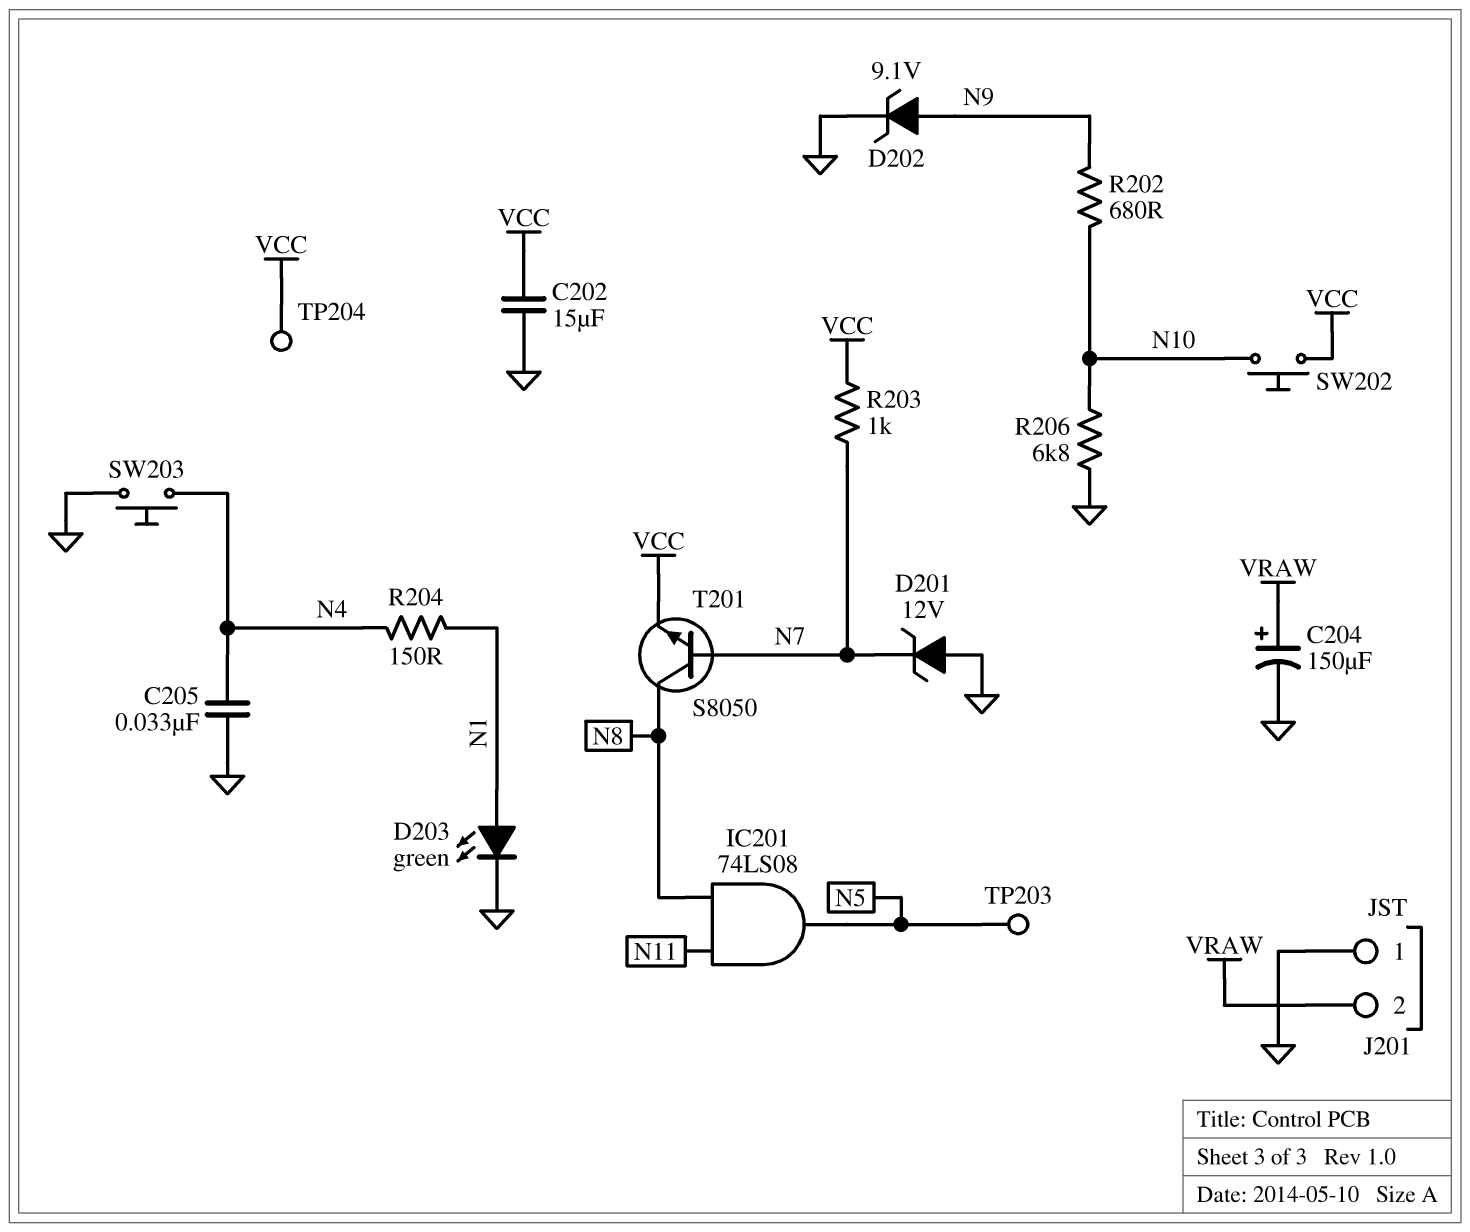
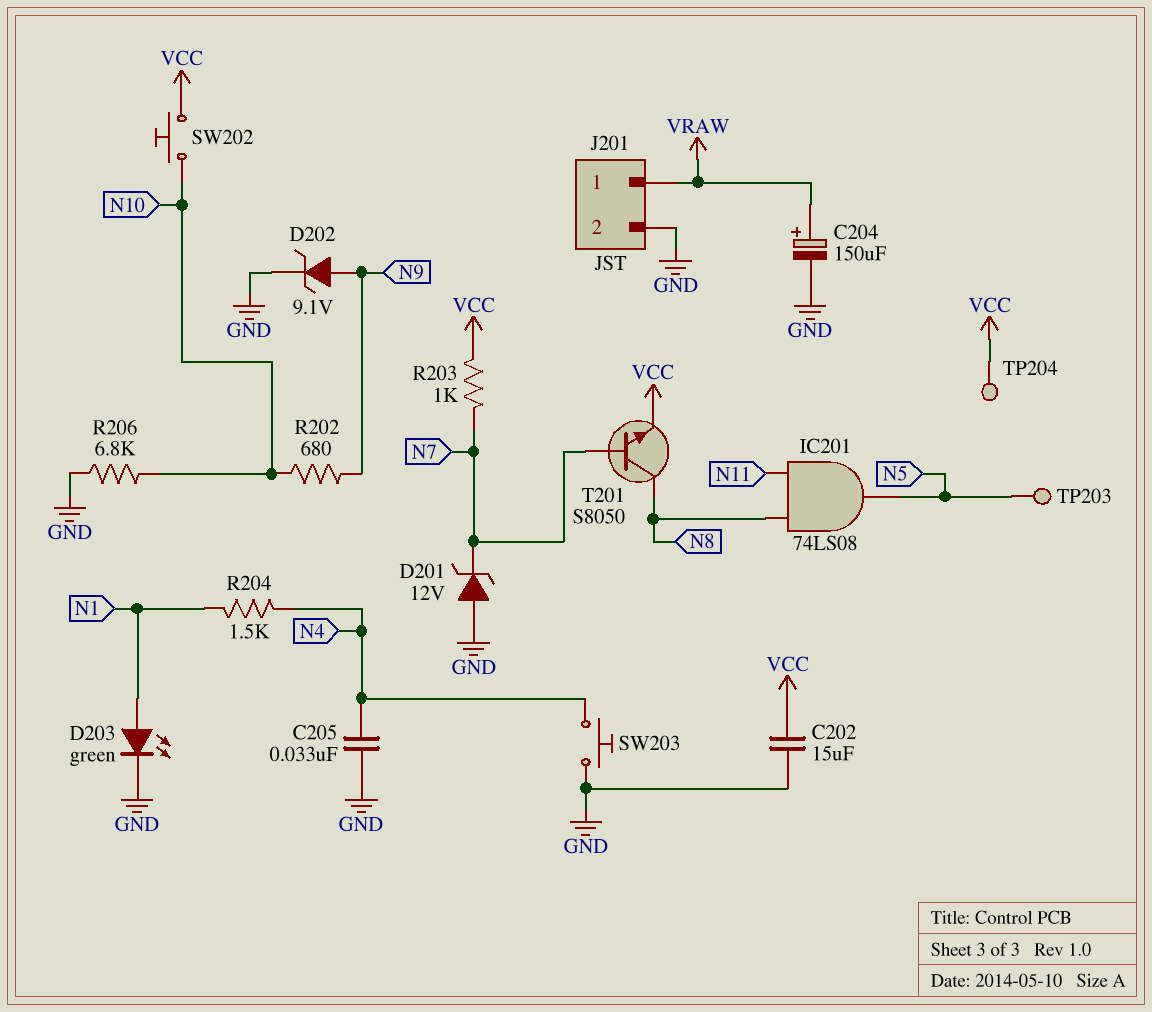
J201 pin 1: GND -> VRAW
J201 pin 2: VRAW -> GND
R204: 150 (N1, N4) -> 1.5k (N1, N4)

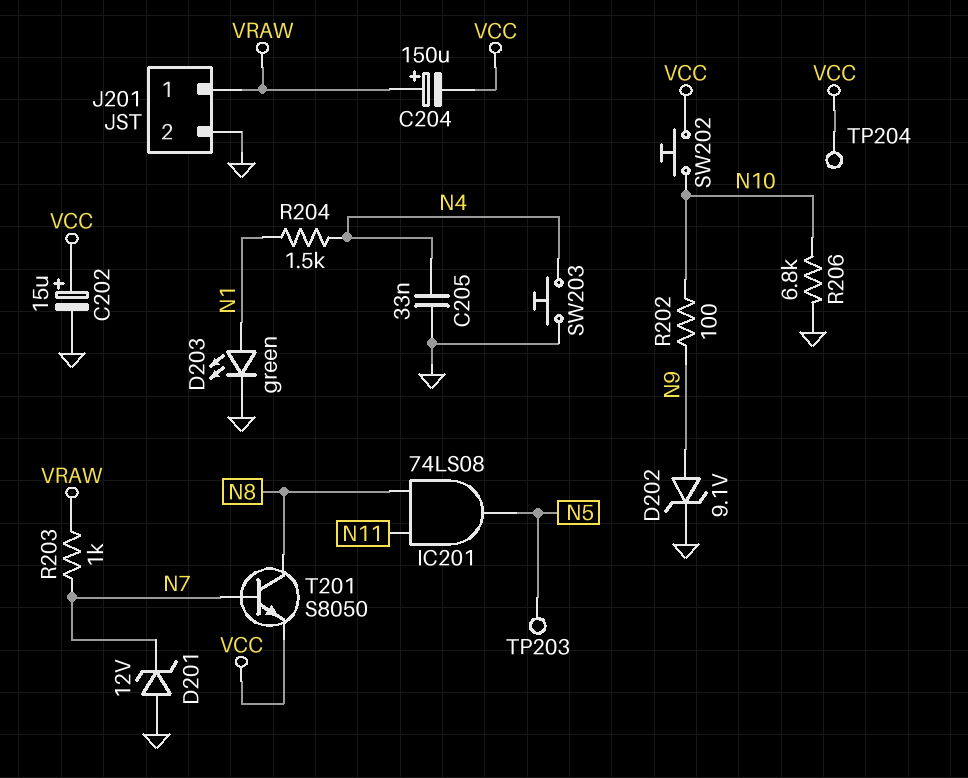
C202: 15uF (GND, VCC) -> 15uF (plus VCC, minus GND)
C204: 150uF (plus VRAW, minus GND) -> 150uF (plus VRAW, minus VCC)
R202: 680 (N9, N10) -> 100 (N9, N10)
R203: 1k (N7, VCC) -> 1k (N7, VRAW)

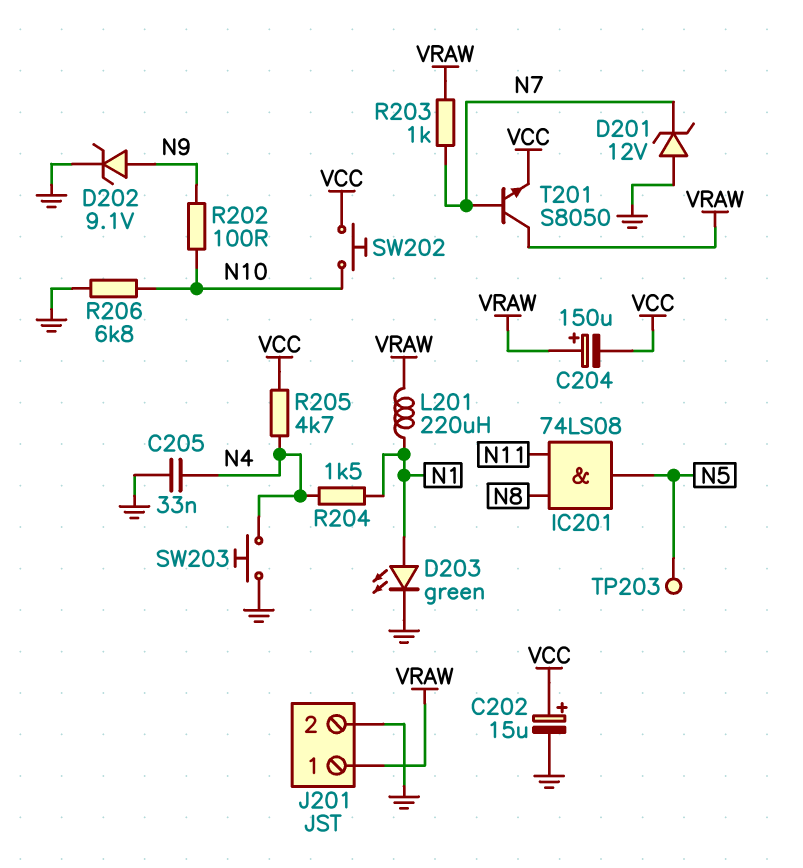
L201: none -> 220uH (N1, VRAW)
R205: none -> 4.7k (N4, VCC)
T201: NPN S8050 (B N7, C N8, E VCC) -> NPN S8050 (B N7, C VRAW, E VCC)
TP204: test point (VCC) -> none

